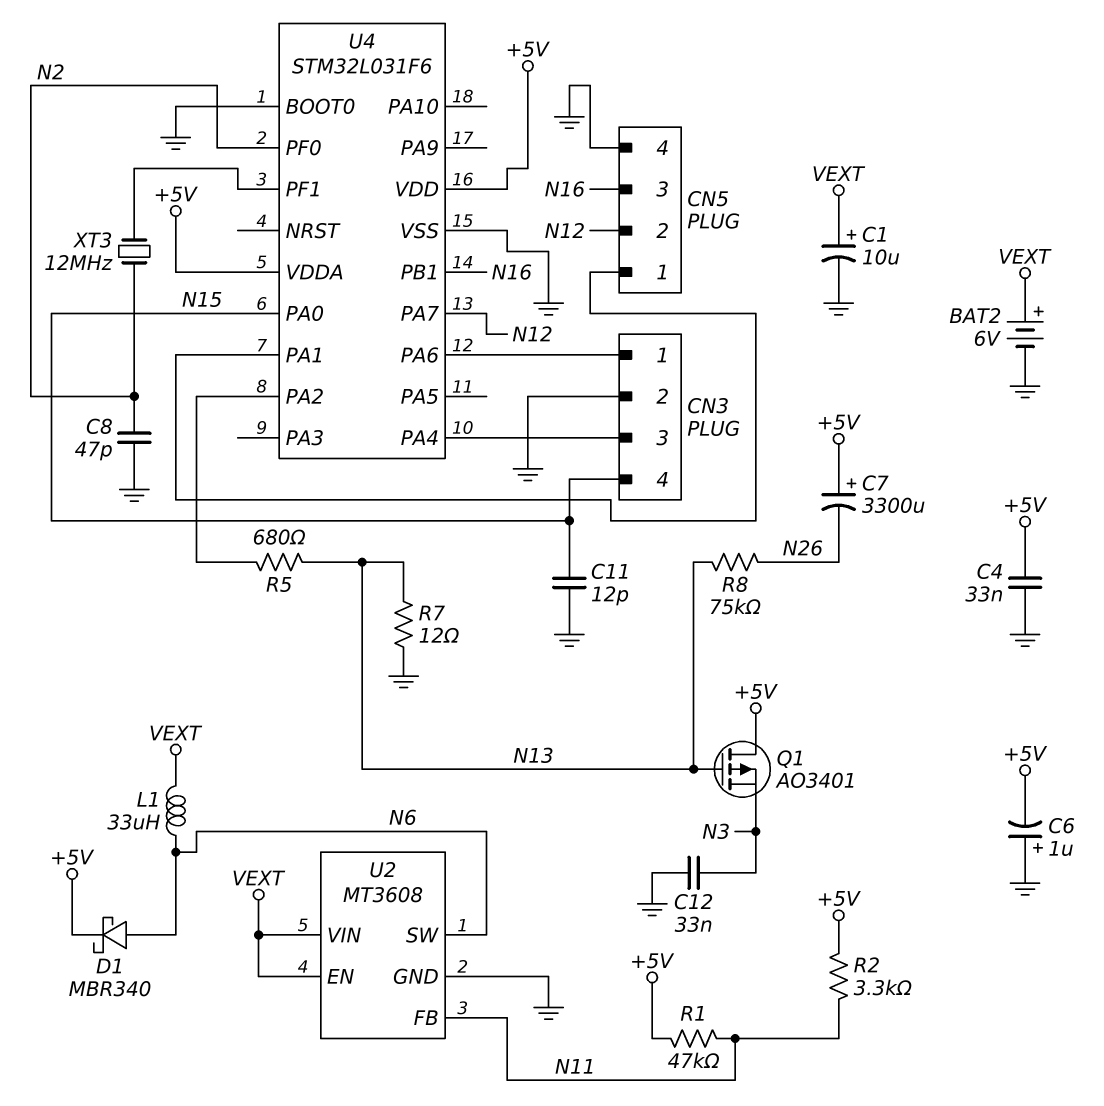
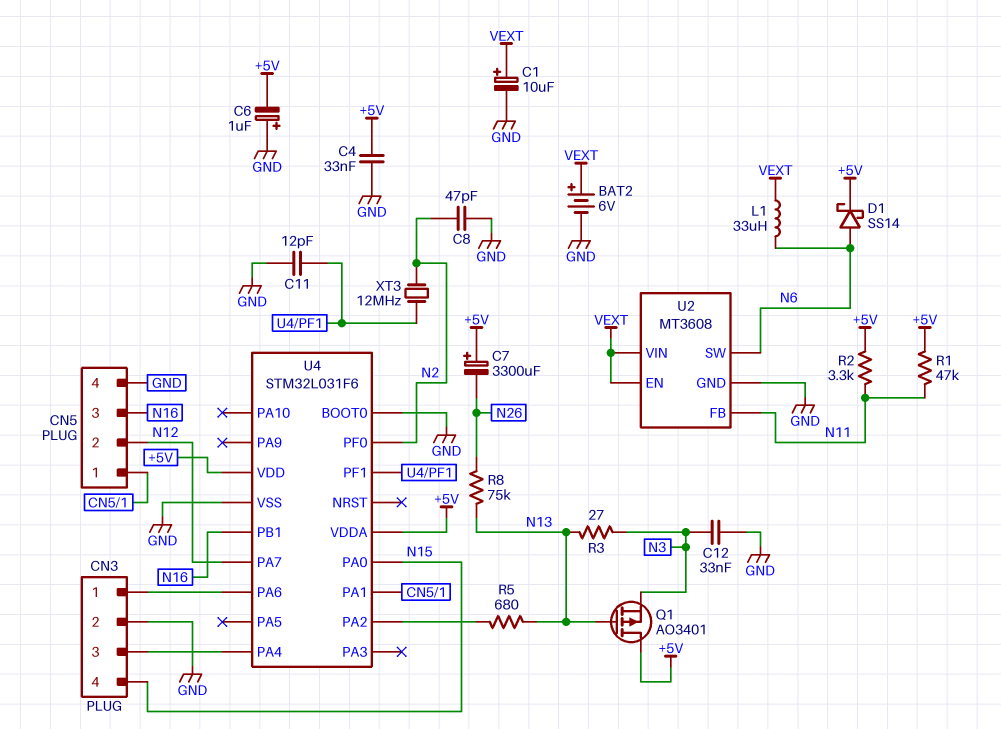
C11: 12pF (GND, N15) -> 12pF (GND, U4/PF1)
D1: schottky MBR340 (A N6, K +5V) -> schottky SS14 (A N6, K +5V)
R3: none -> 27 (N3, N13)
R7: 12 (GND, N13) -> none

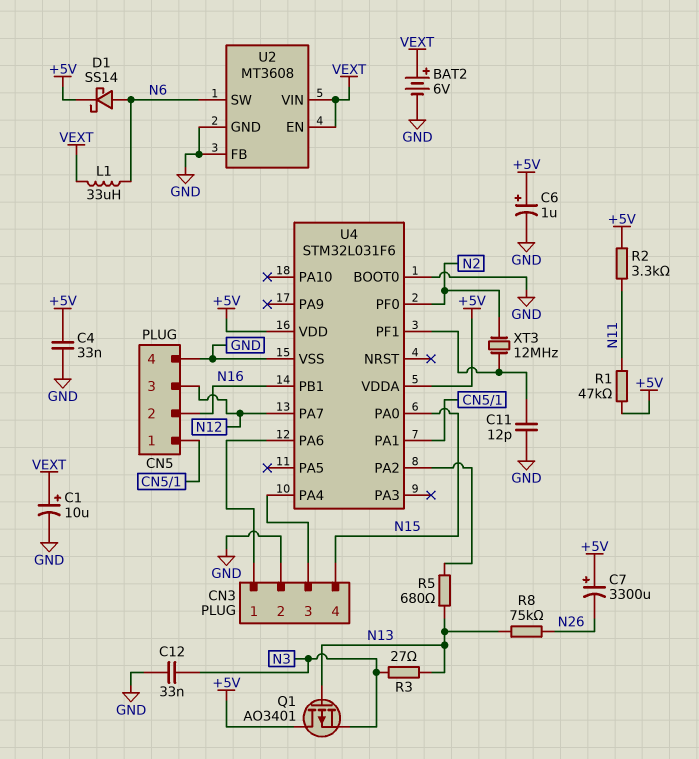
C6: 1uF (plus GND, minus +5V) -> 1uF (plus +5V, minus GND)
C8: 47pF (GND, N2) -> none
CN5 pin 2: N12 -> N16
CN5 pin 3: N16 -> N12
U2 pin FB: N11 -> GND

